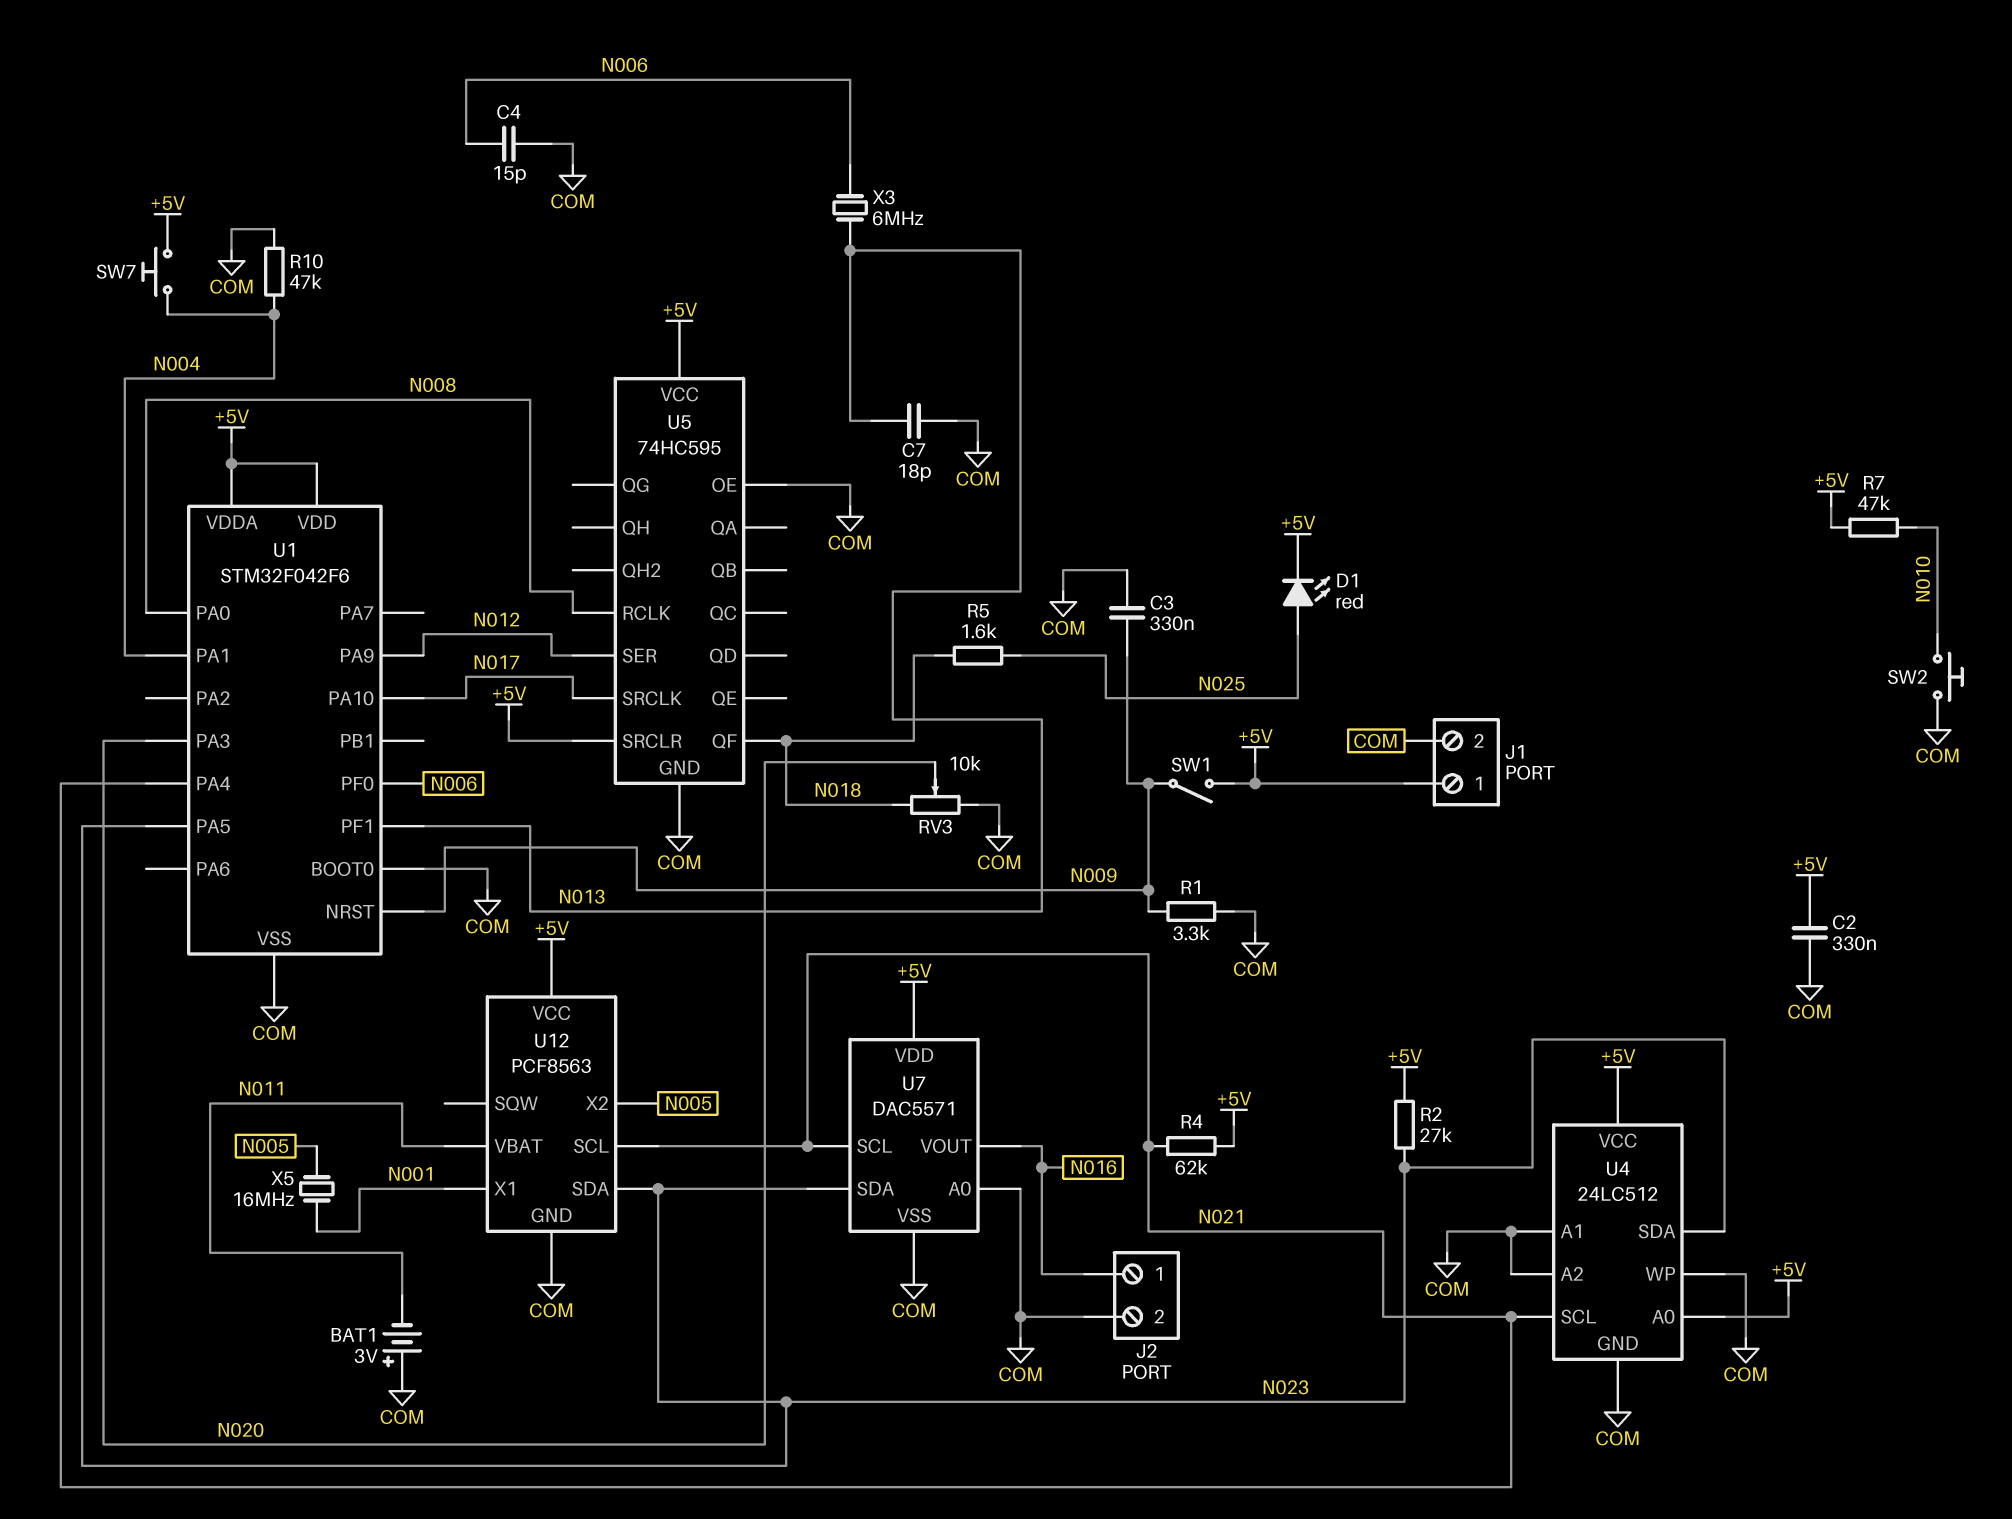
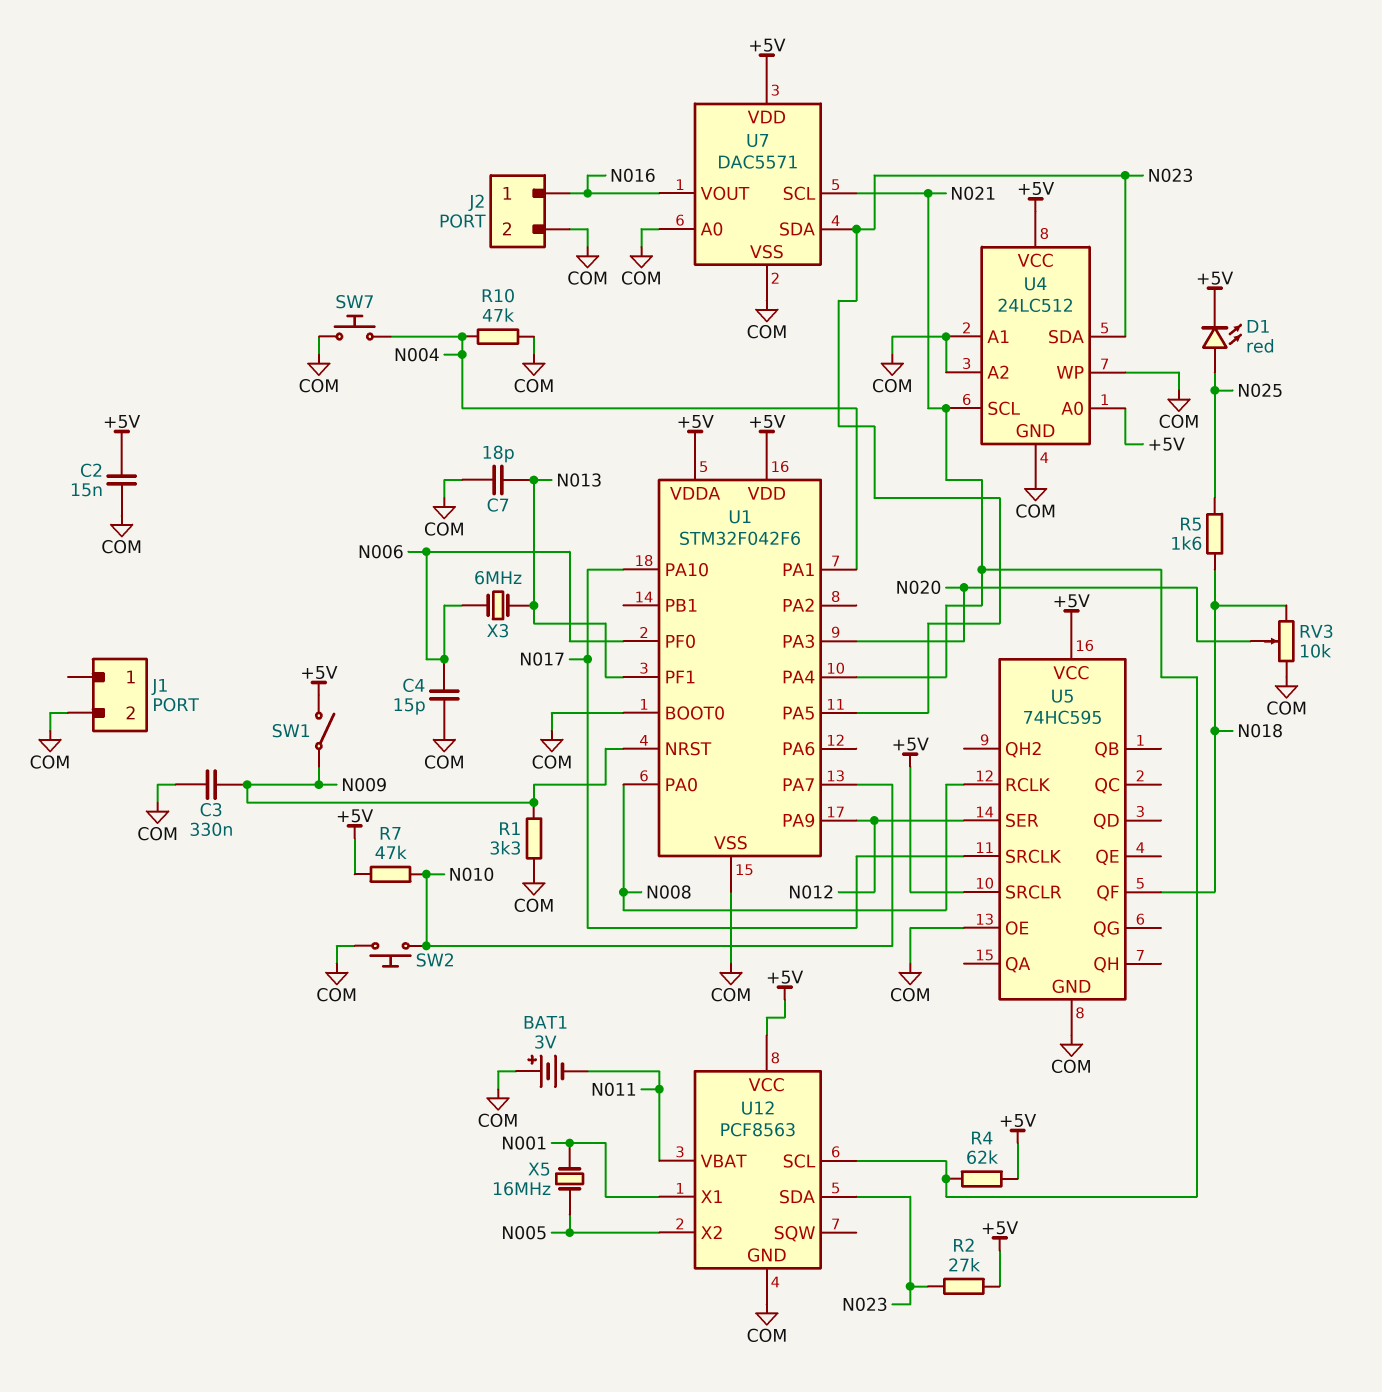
C2: 330nF (+5V, COM) -> 15nF (+5V, COM)
J1 pin 1: +5V -> none
SW7: button (+5V, N004) -> button (COM, N004)
U1 pin PA7: none -> N010

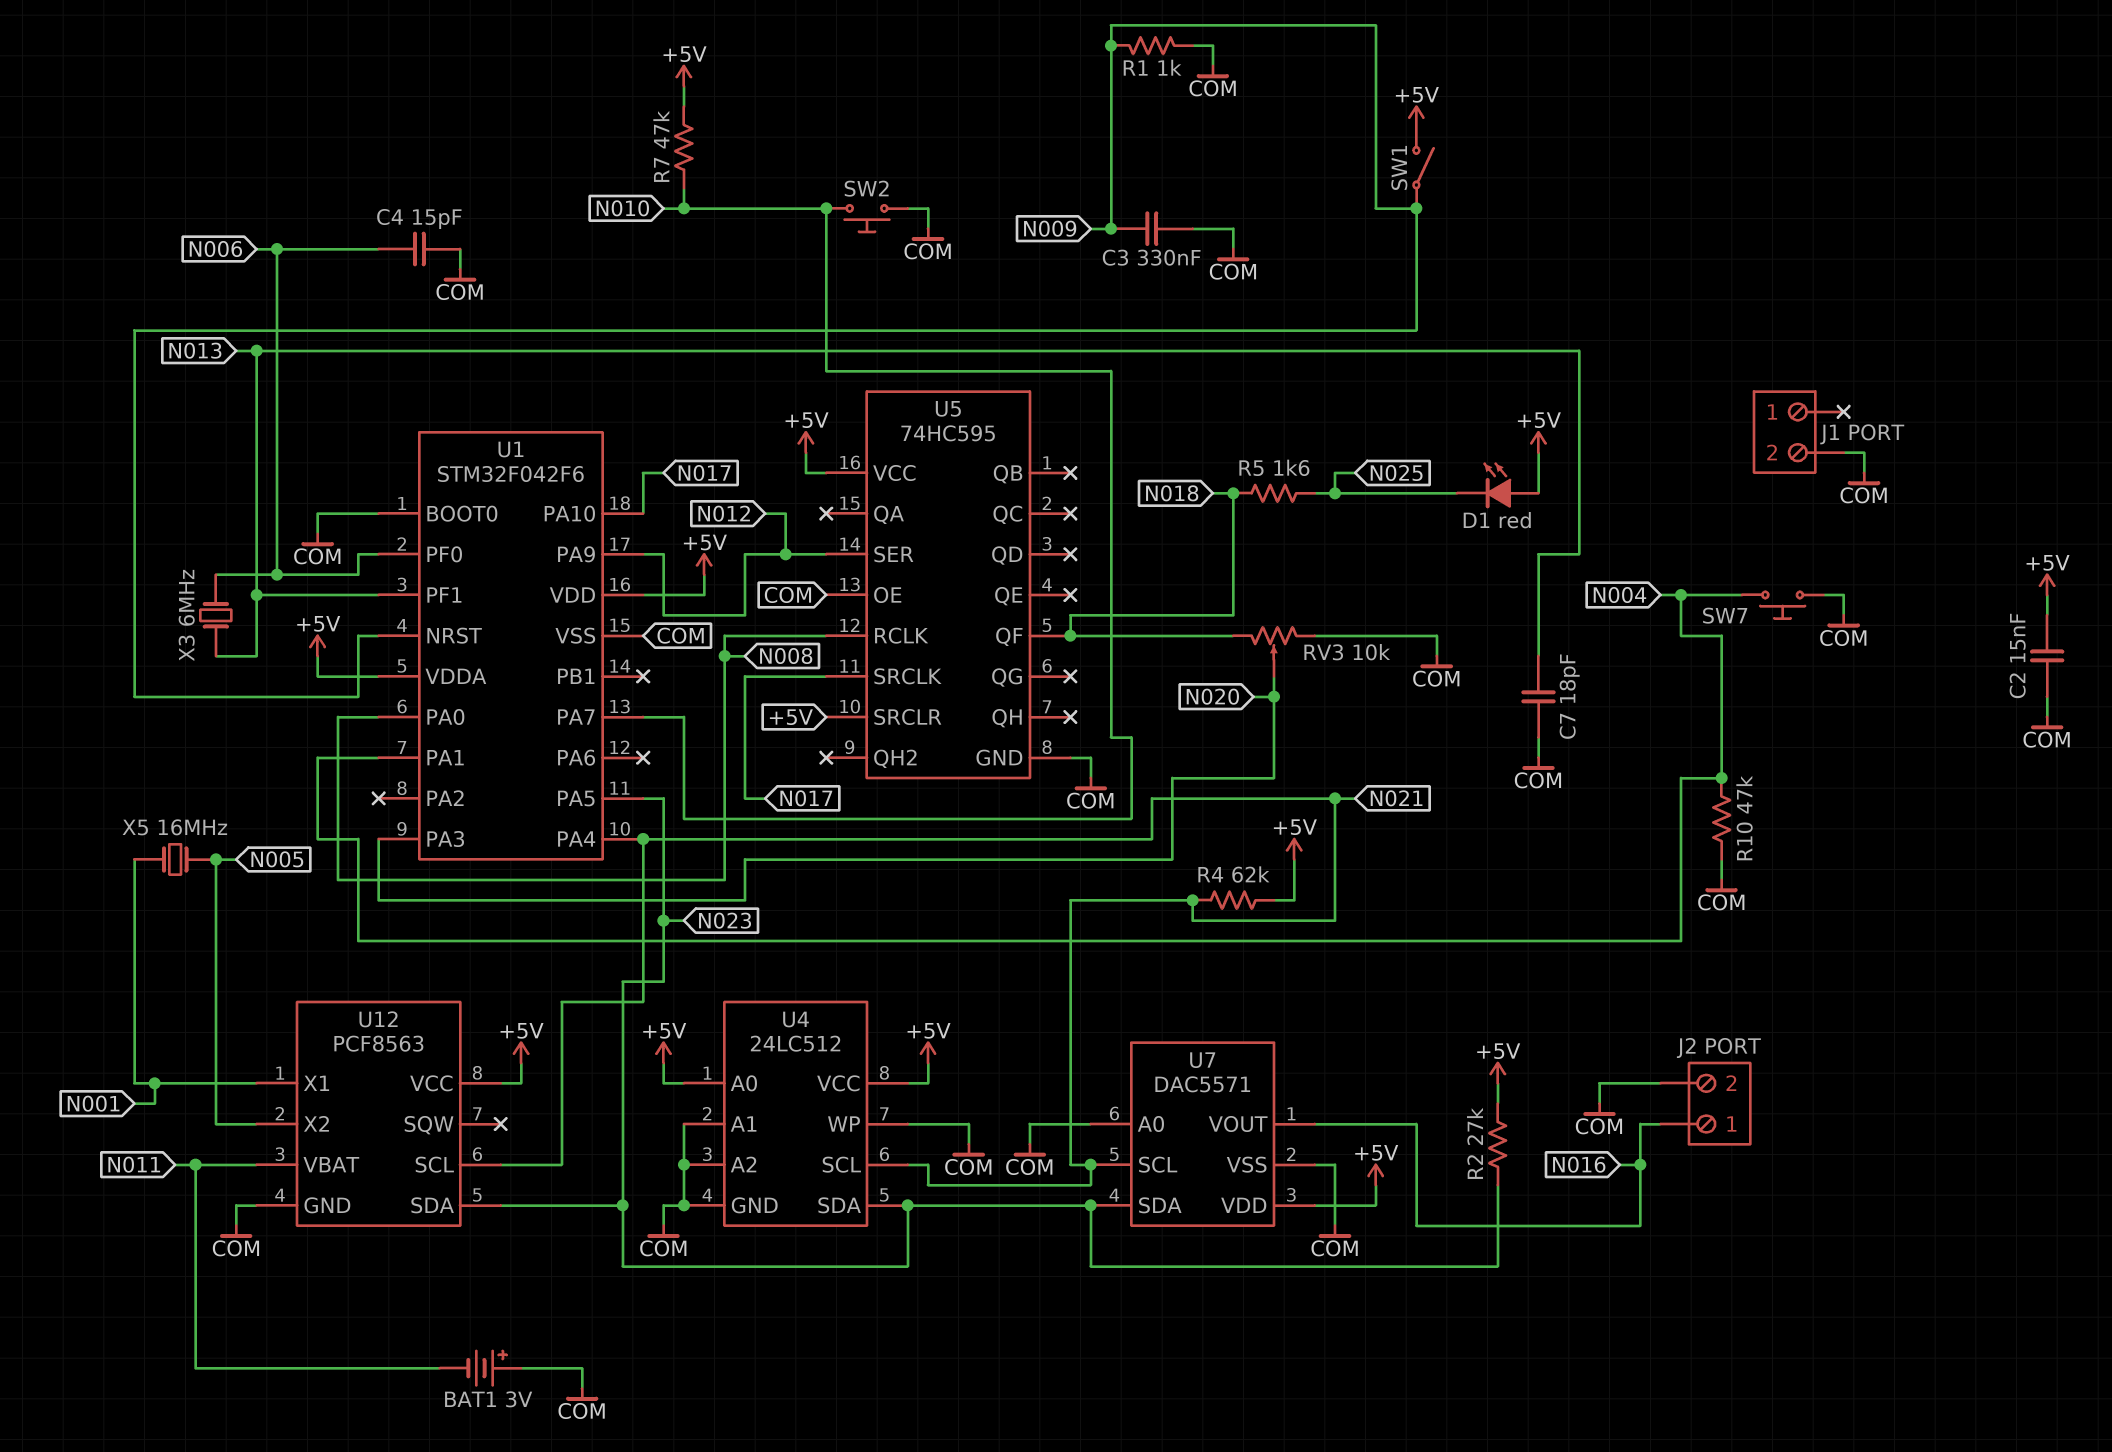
D1: LED red (A N025, K +5V) -> LED red (A +5V, K N025)
R1: 3.3k (COM, N009) -> 1k (COM, N009)

